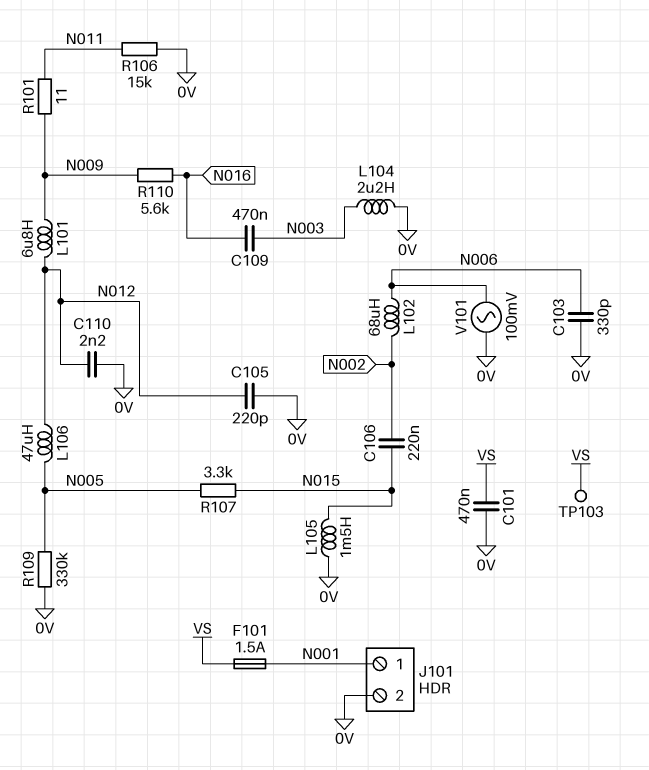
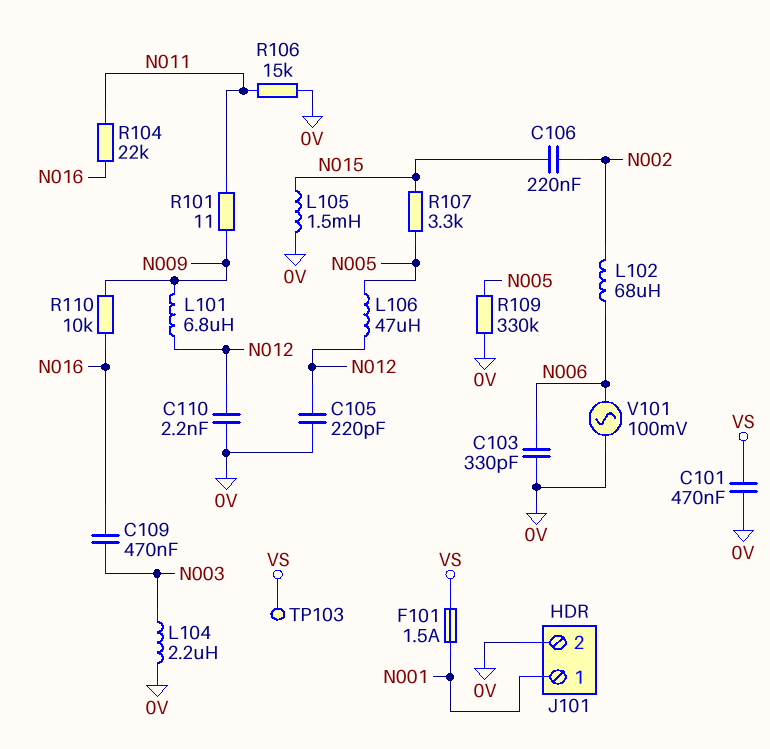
R104: none -> 22k (N011, N016)
R110: 5.6k (N009, N016) -> 10k (N009, N016)

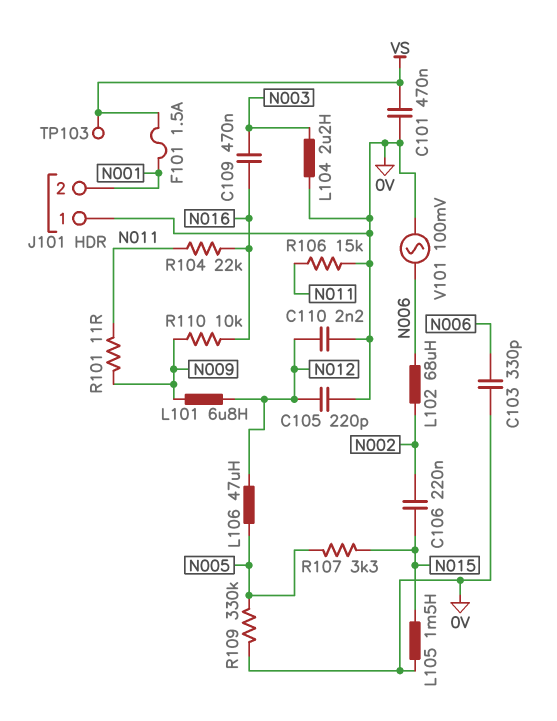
J101 pin 1: N001 -> 0V
J101 pin 2: 0V -> N001

